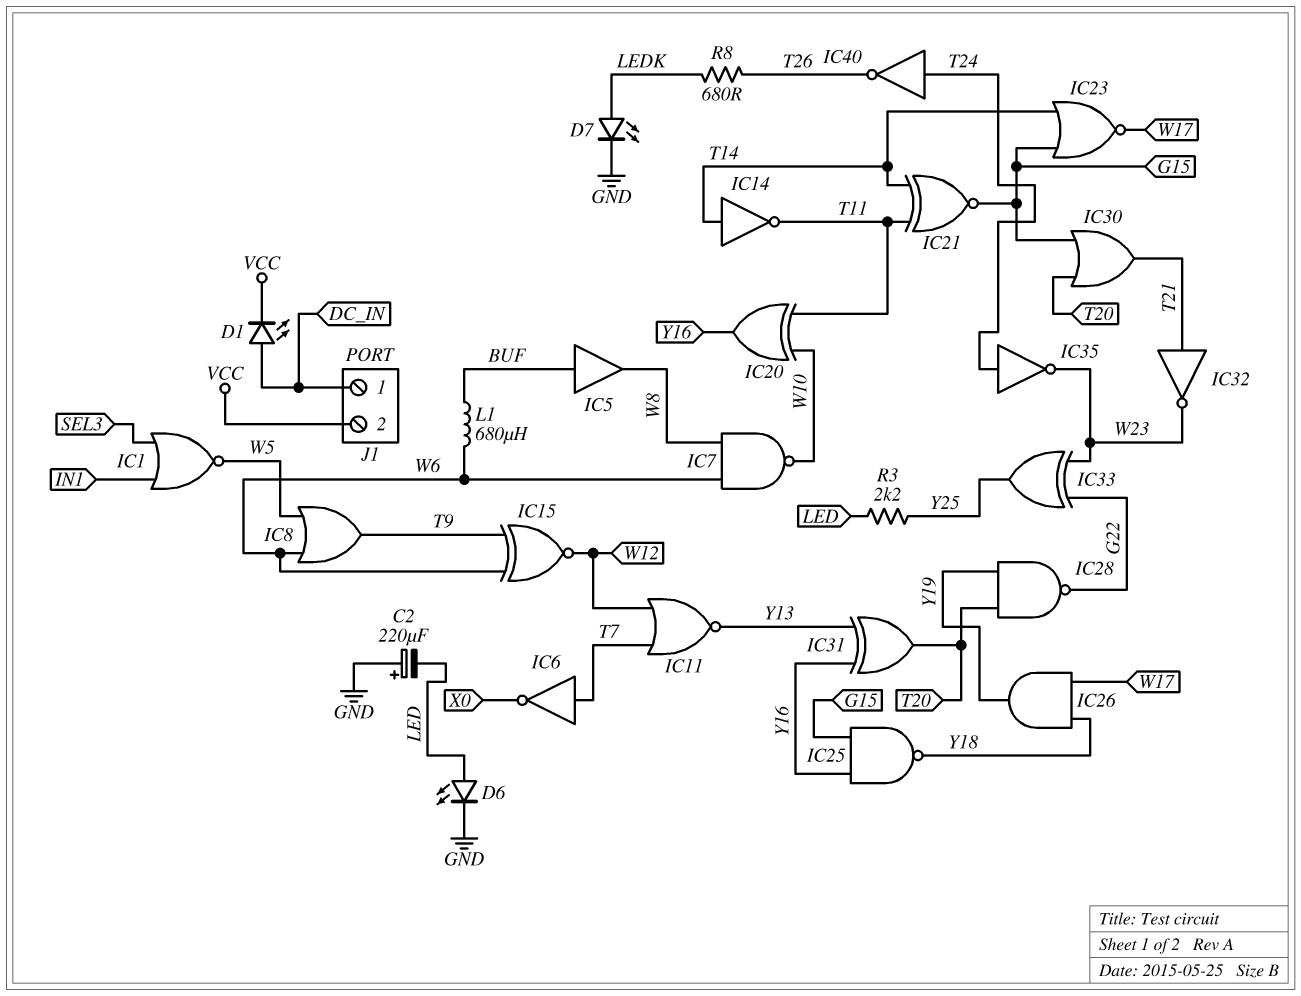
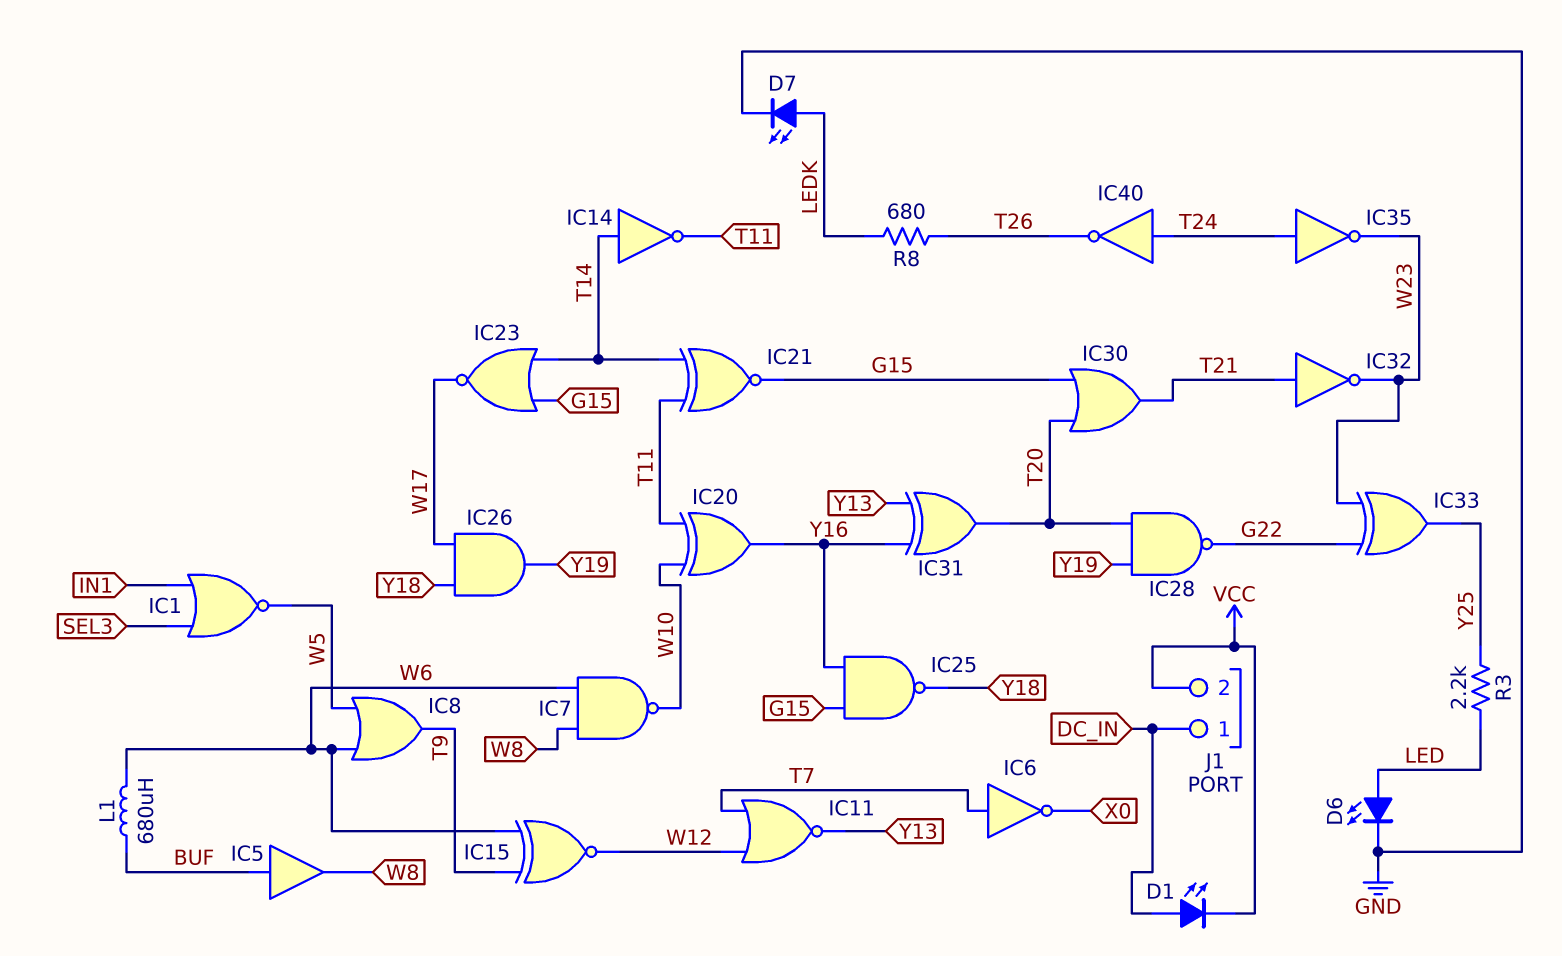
C2: 220uF (plus GND, minus LED) -> none

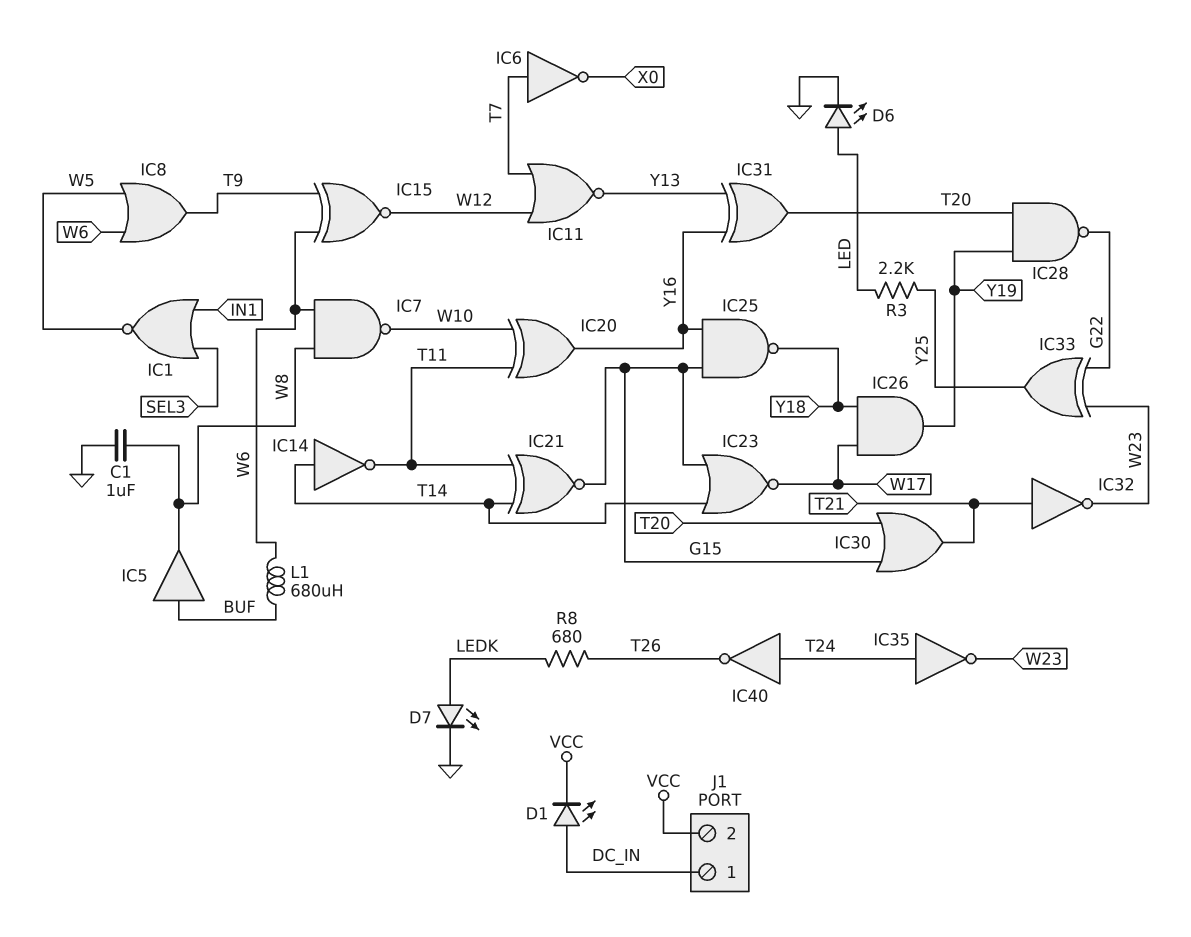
C1: none -> 1uF (GND, W8)

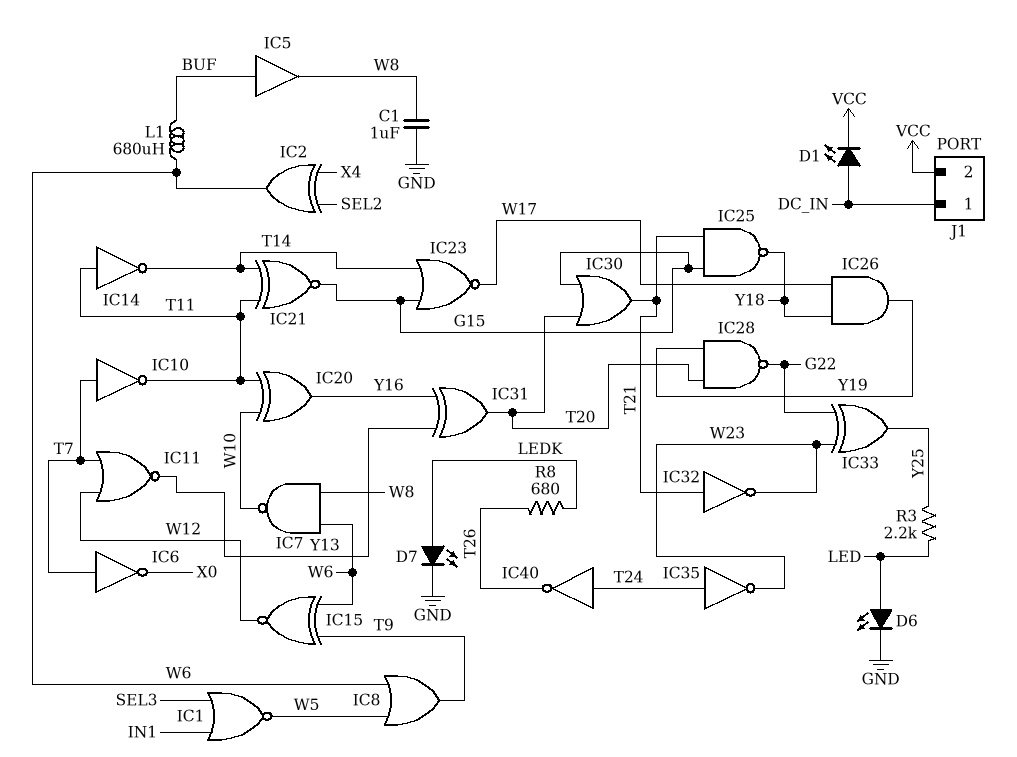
IC2: none -> XOR (in SEL2, in X4, out W6)
IC10: none -> NOT (in T7, out T11)
IC14: NOT (in T14, out T11) -> NOT (in T11, out T14)
IC25: NAND (in G15, in Y16, out Y18) -> NAND (in G15, in T21, out Y18)

